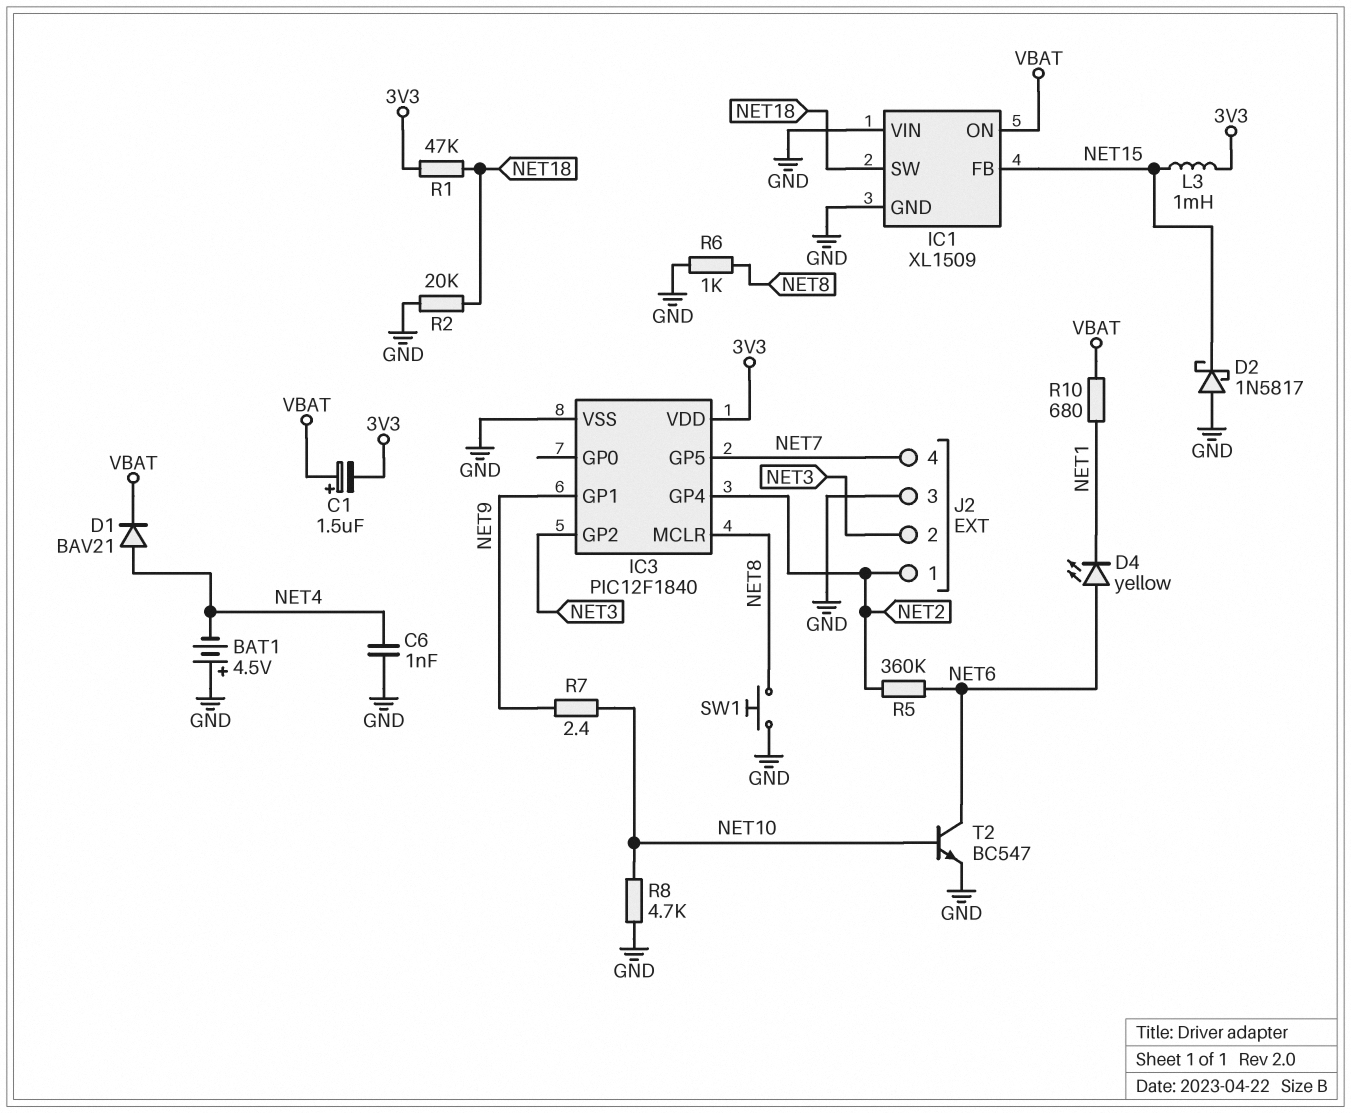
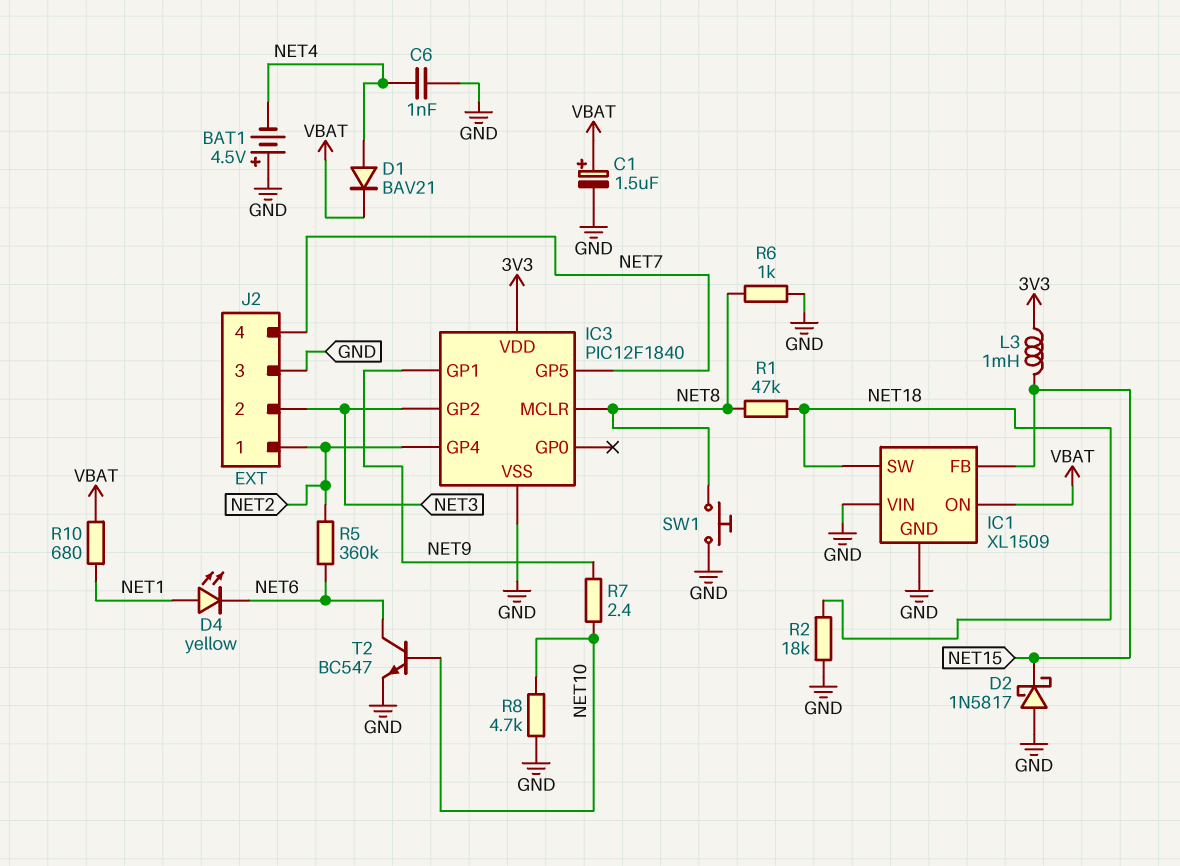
C1: 1.5uF (plus VBAT, minus 3V3) -> 1.5uF (plus VBAT, minus GND)
D4: LED yellow (A NET6, K NET1) -> LED yellow (A NET1, K NET6)
R1: 47k (3V3, NET18) -> 47k (NET8, NET18)
R2: 20k (GND, NET18) -> 18k (GND, NET18)

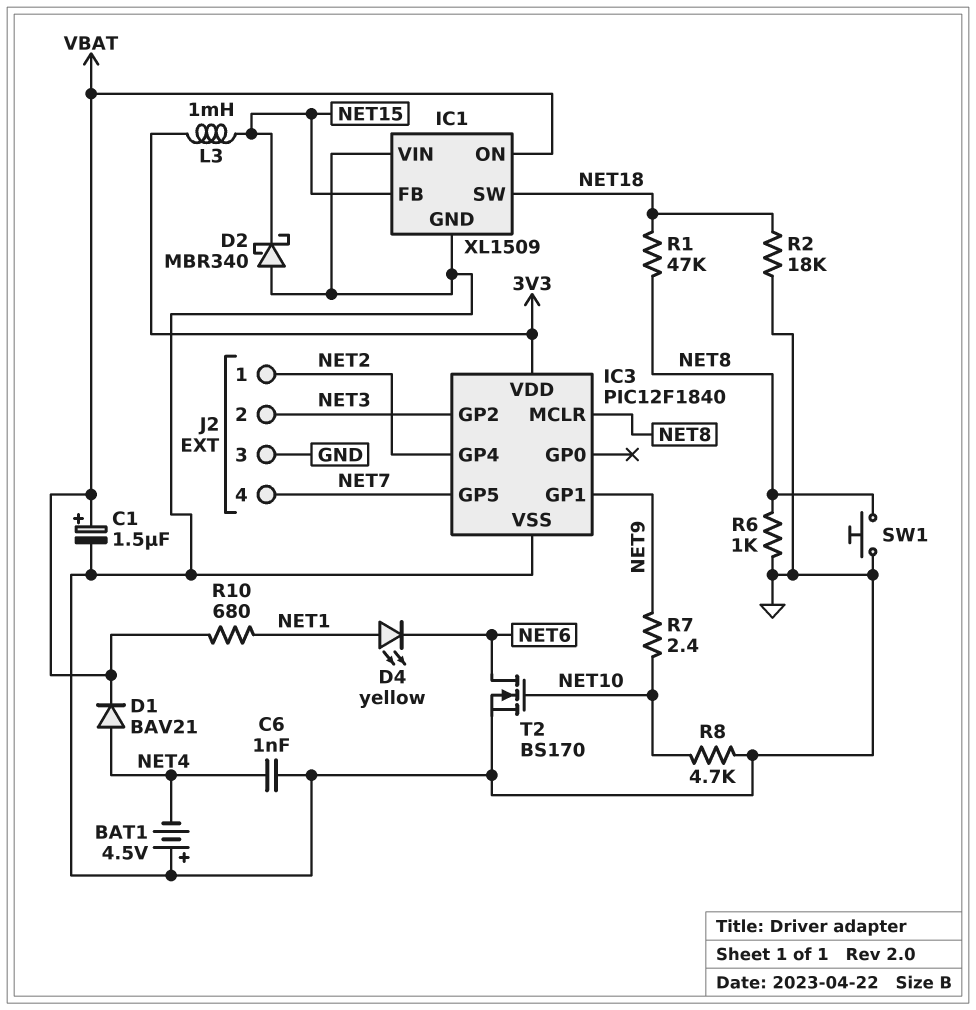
D2: schottky 1N5817 (A GND, K NET15) -> schottky MBR340 (A GND, K NET15)
R5: 360k (NET2, NET6) -> none
T2: NPN BC547 (B NET10, C NET6, E GND) -> NMOS BS170 (G NET10, D NET6, S GND)

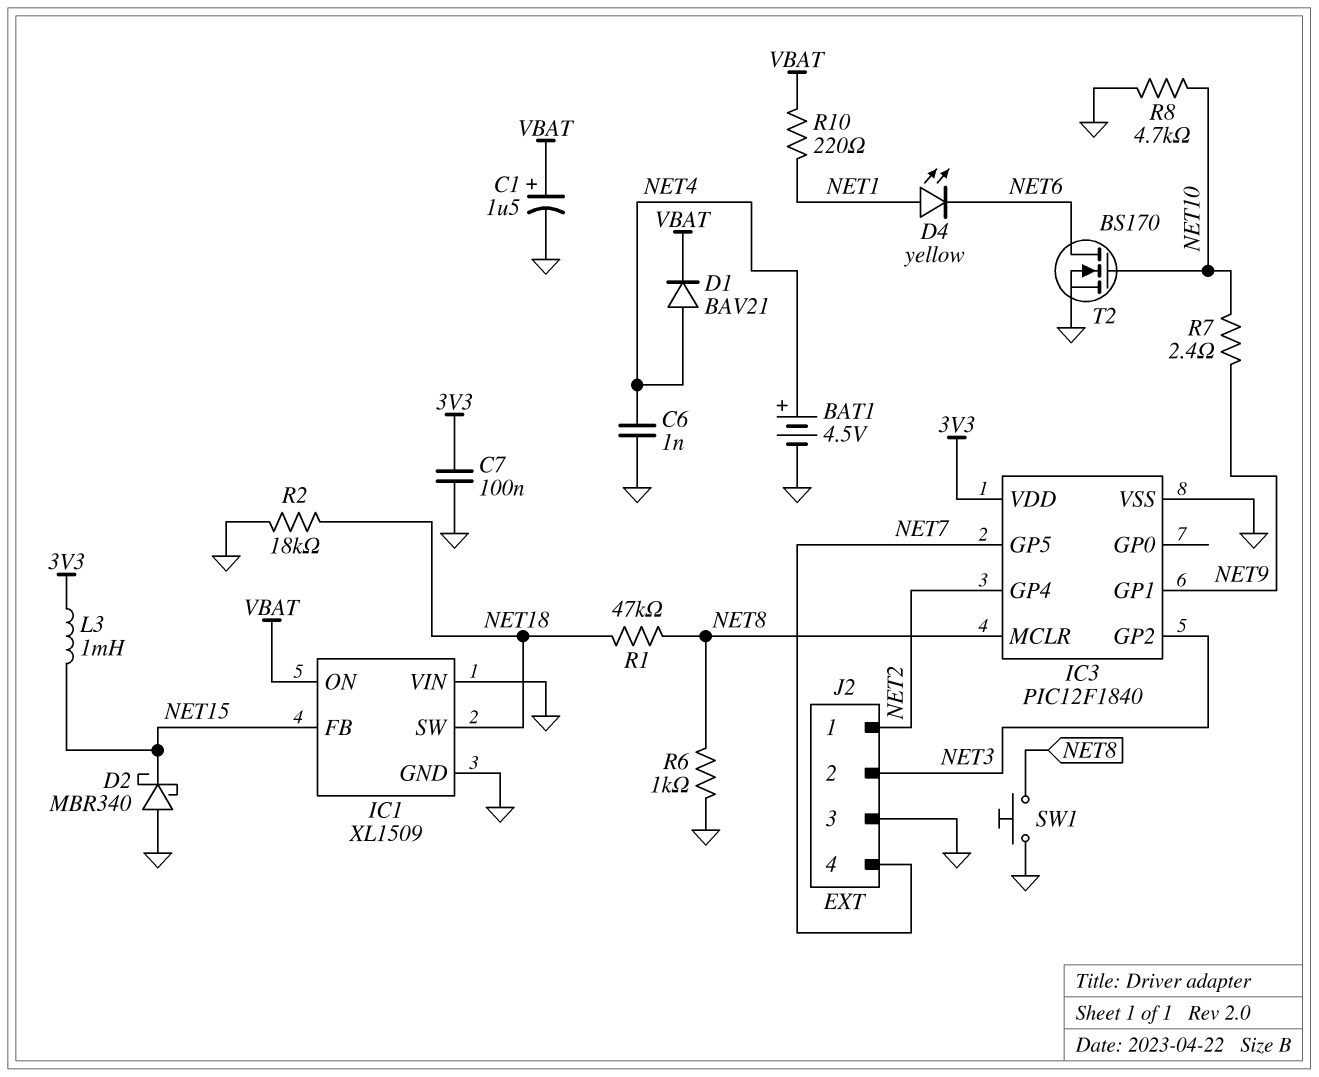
BAT1: 4.5V (plus GND, minus NET4) -> 4.5V (plus NET4, minus GND)
C7: none -> 100nF (3V3, GND)
R10: 680 (NET1, VBAT) -> 220 (NET1, VBAT)

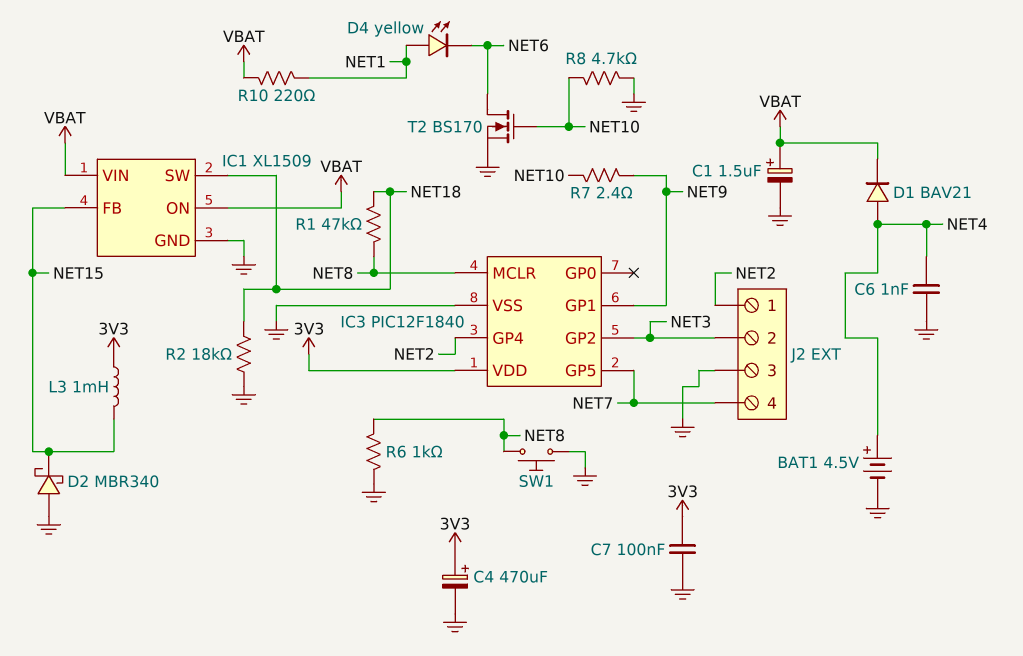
C4: none -> 470uF (plus 3V3, minus GND)
IC1 pin VIN: GND -> VBAT

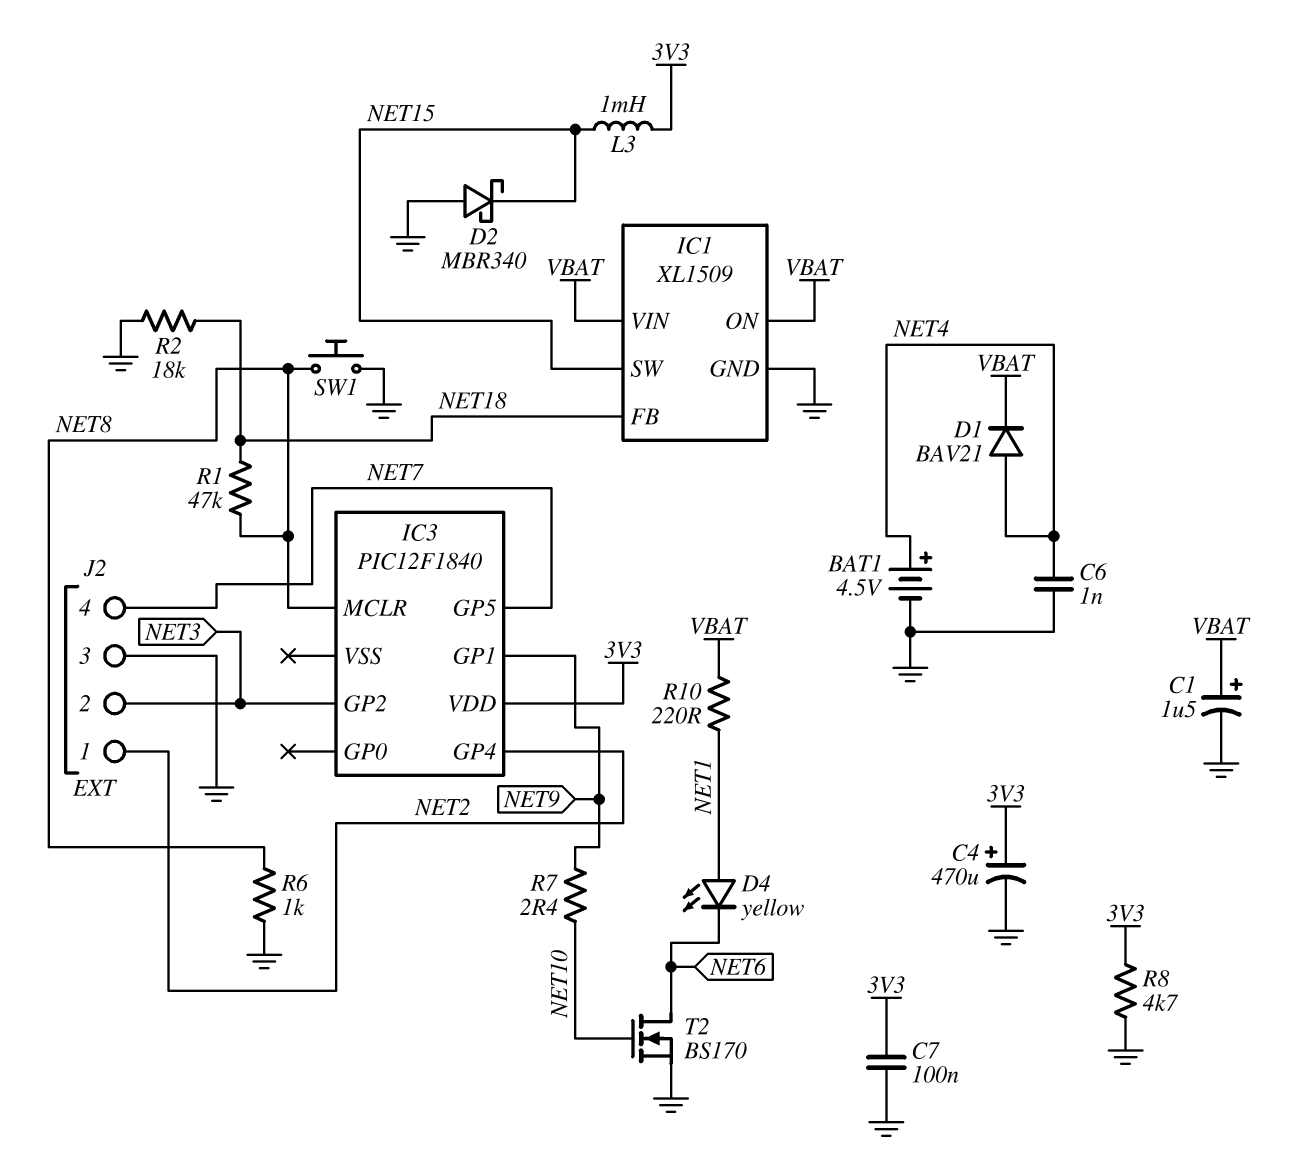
IC1 pin FB: NET15 -> NET18
IC1 pin SW: NET18 -> NET15
IC3 pin VSS: GND -> none
R8: 4.7k (GND, NET10) -> 4.7k (3V3, GND)

